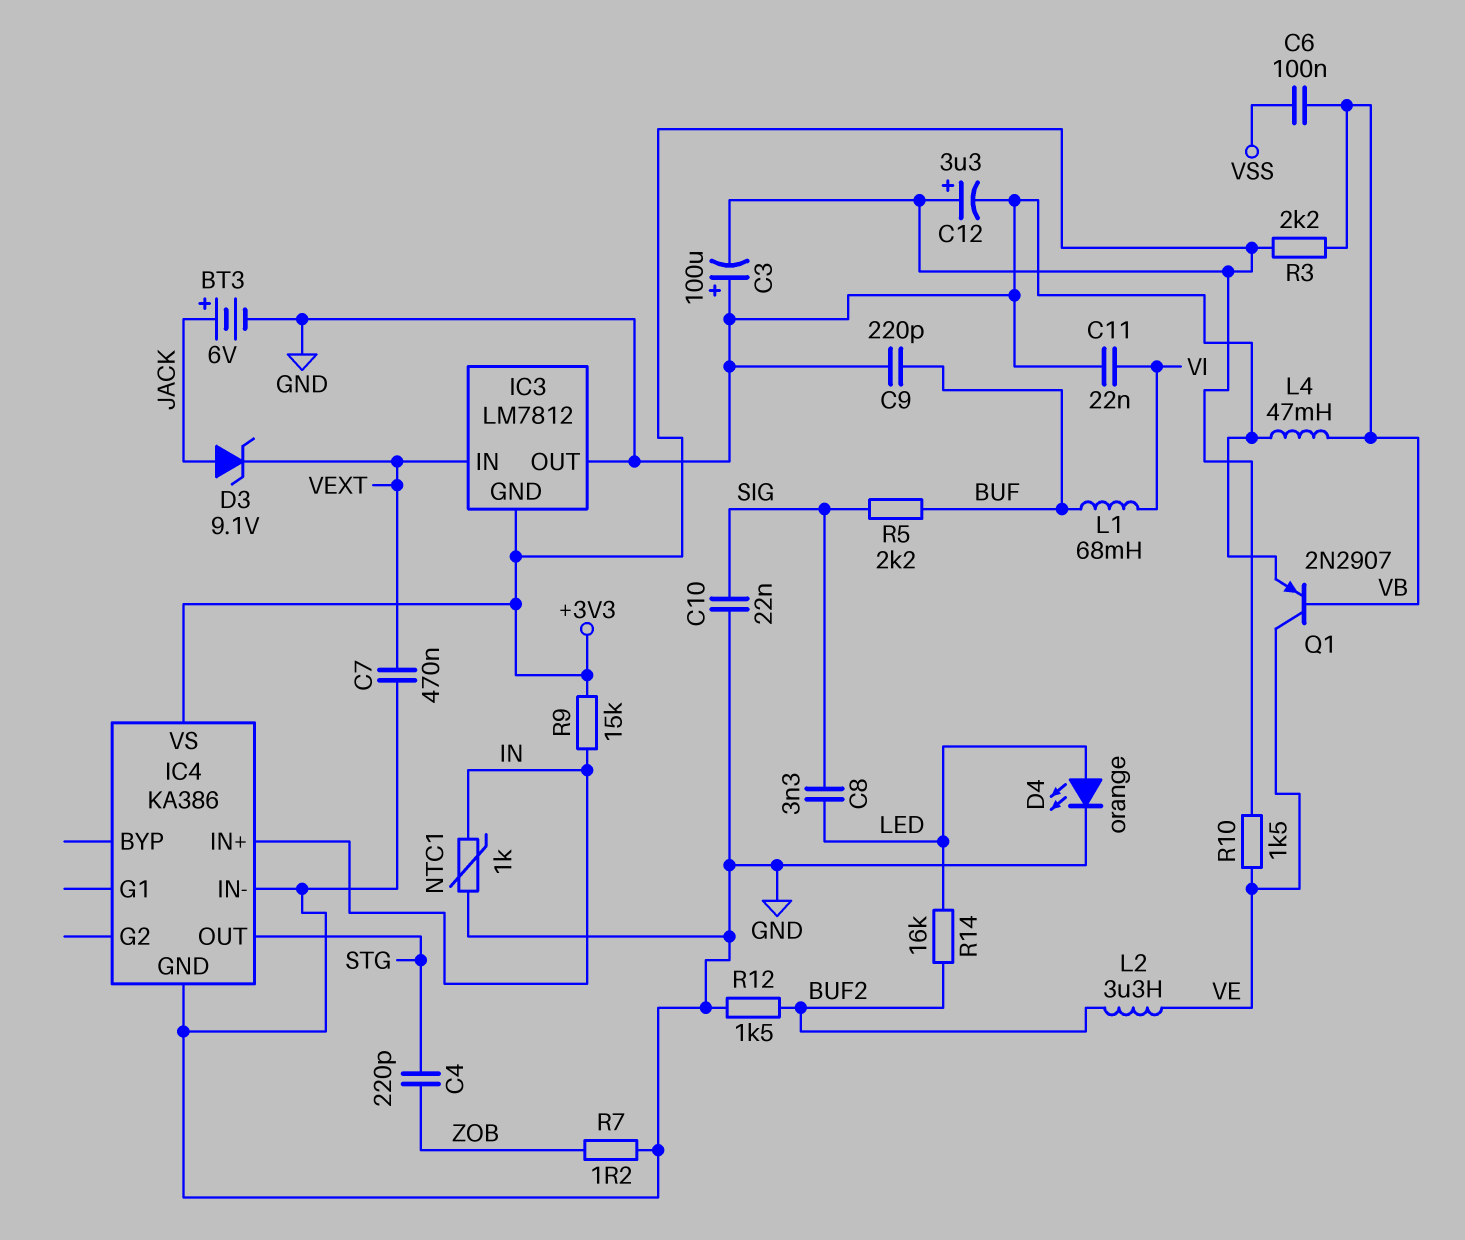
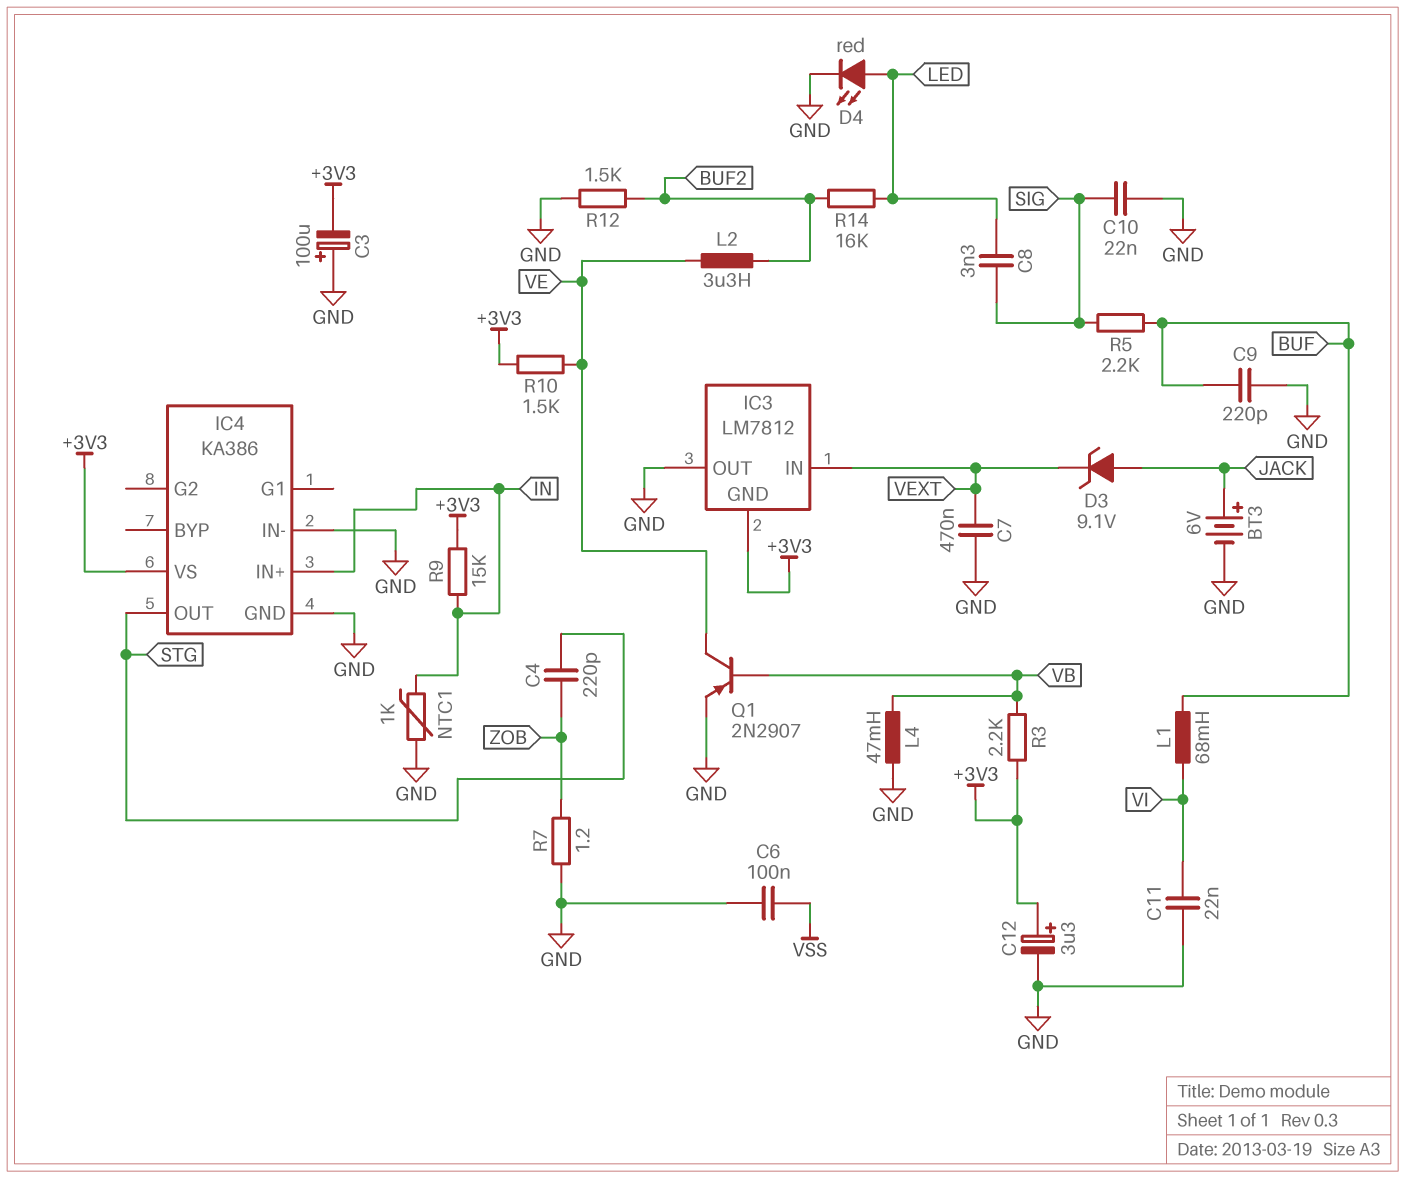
C6: 100nF (VB, VSS) -> 100nF (GND, VSS)
D4: LED orange (A LED, K GND) -> LED red (A LED, K GND)

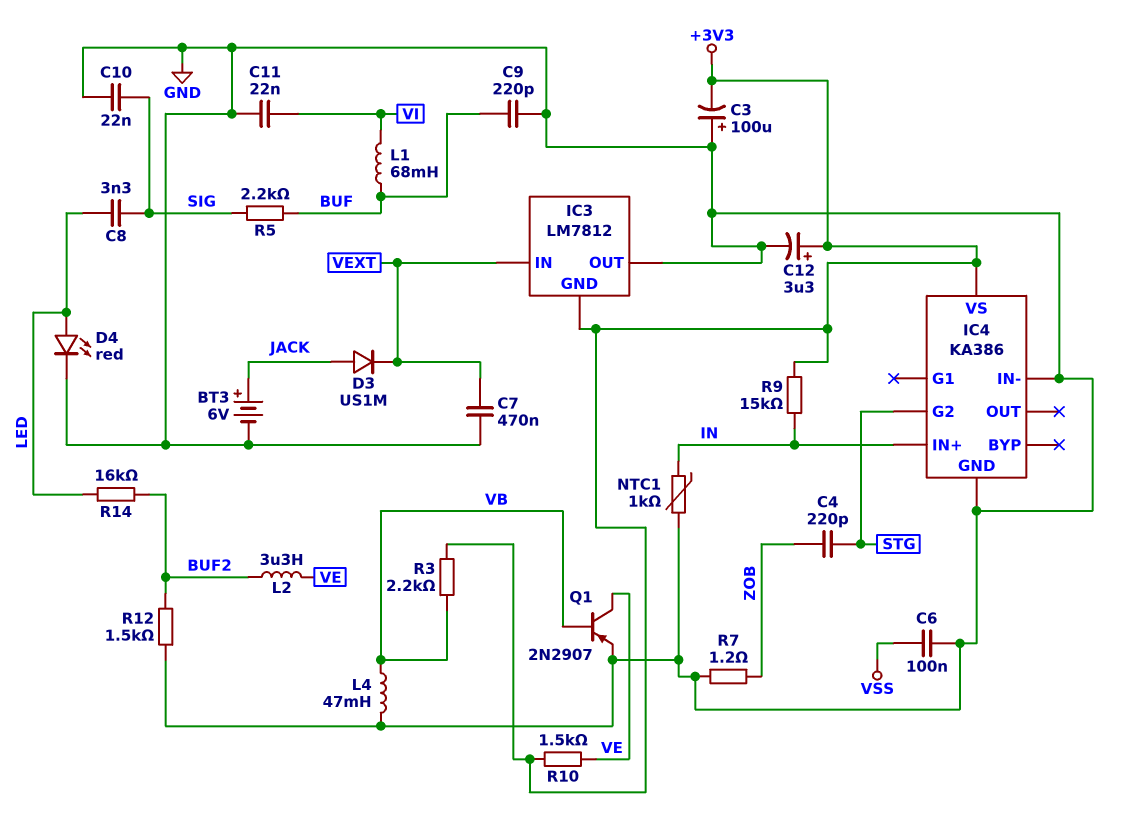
D3: zener 9.1V (A JACK, K VEXT) -> diode US1M (A JACK, K VEXT)
IC4 pin G2: none -> STG
IC4 pin OUT: STG -> none

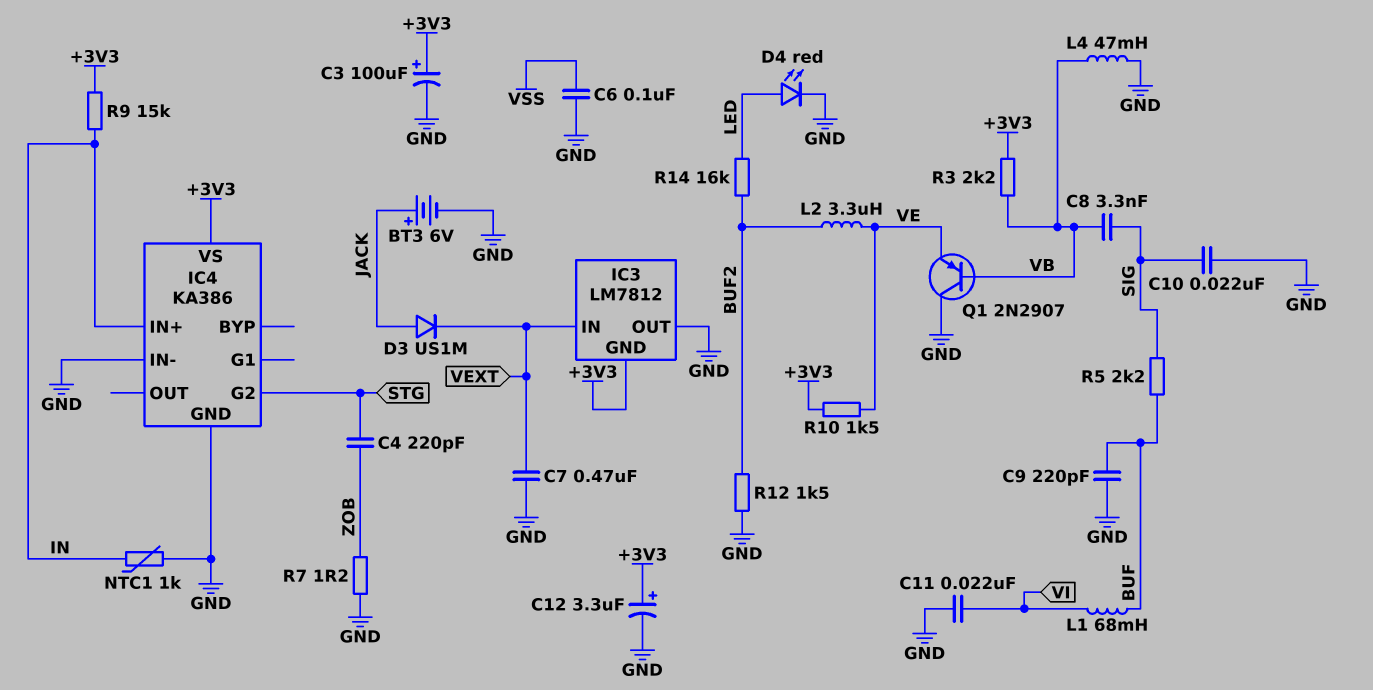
C3: 100uF (plus GND, minus +3V3) -> 100uF (plus +3V3, minus GND)
C8: 3.3nF (LED, SIG) -> 3.3nF (SIG, VB)
Q1: PNP 2N2907 (B VB, C VE, E GND) -> PNP 2N2907 (B VB, C GND, E VE)

